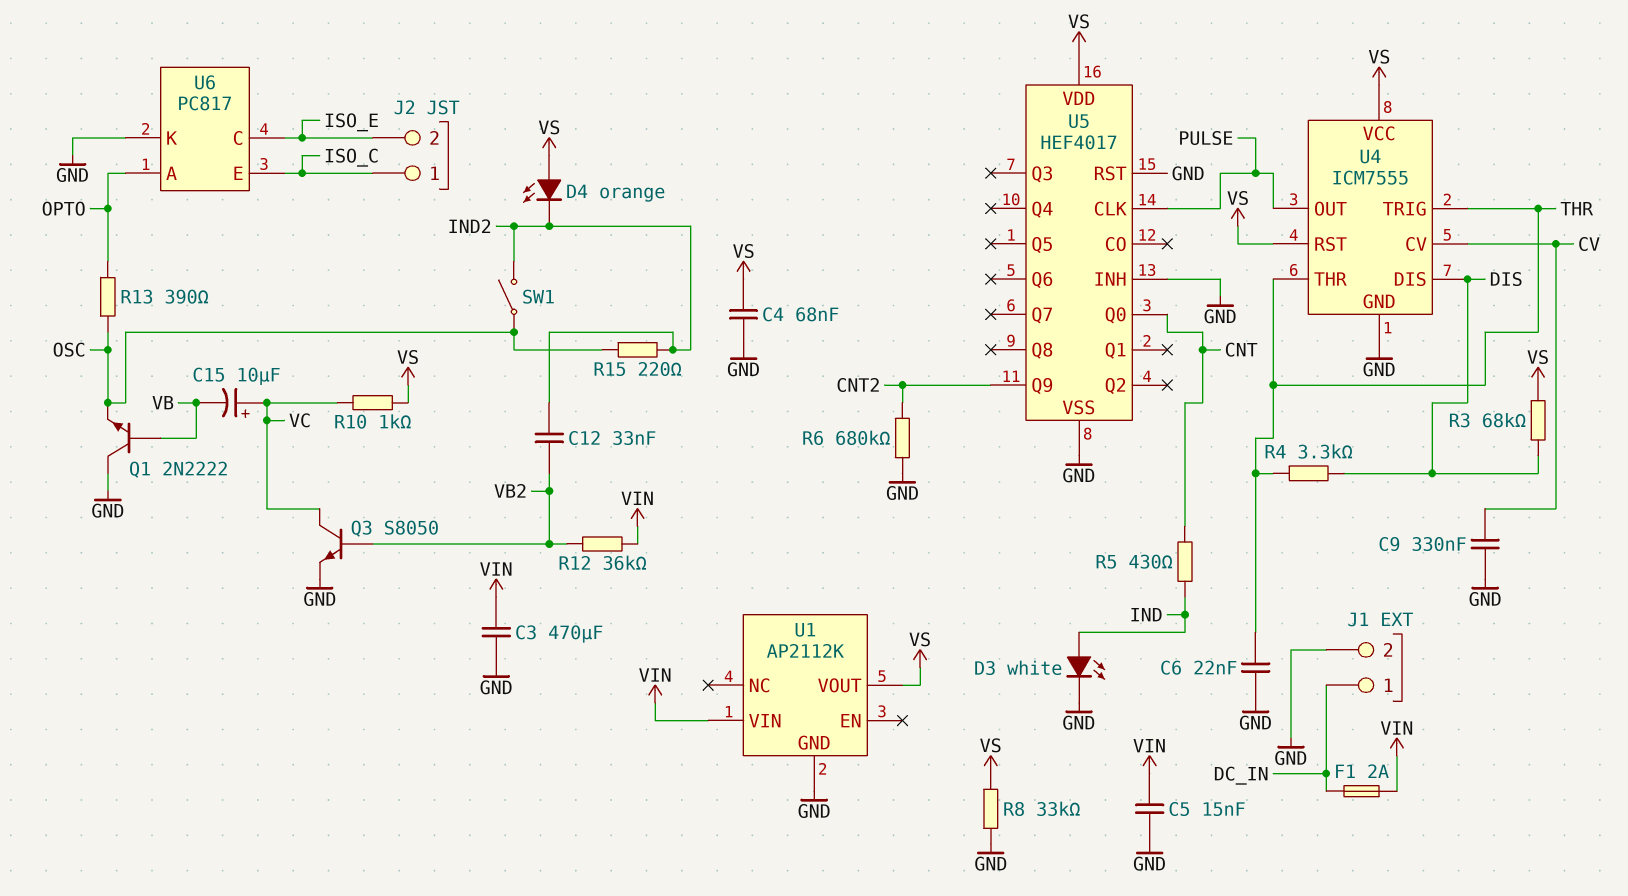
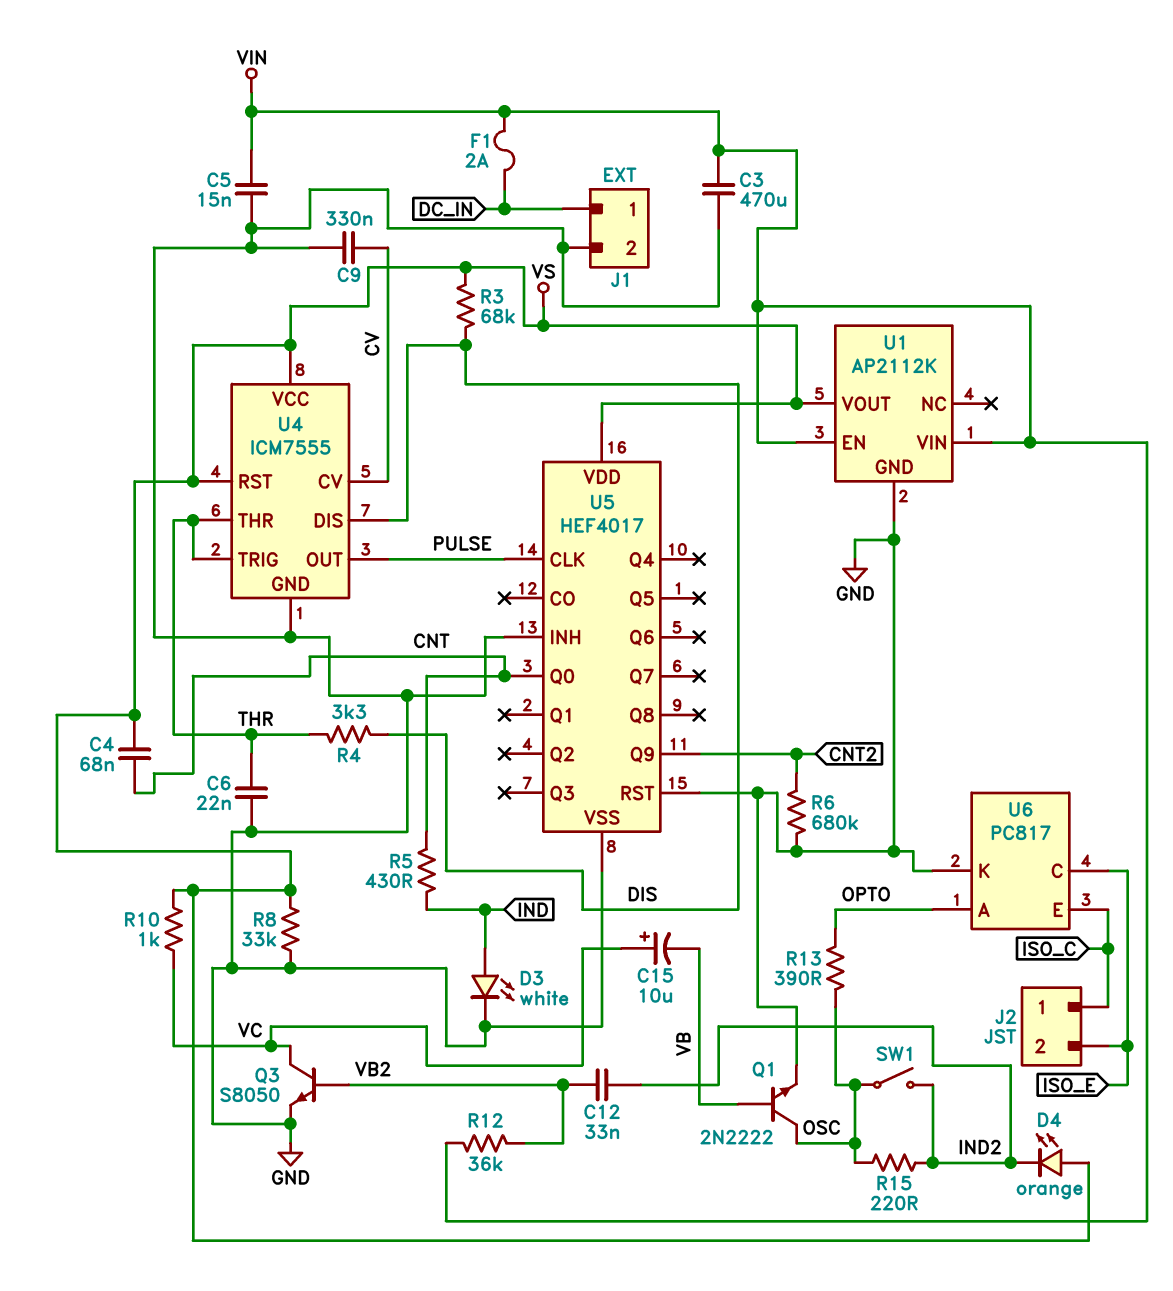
C4: 68nF (GND, VS) -> 68nF (CNT, VS)
Q1: NPN 2N2222 (B VB, C GND, E OSC) -> NPN 2N2222 (B VB, C OSC, E GND)
U1 pin EN: none -> VIN

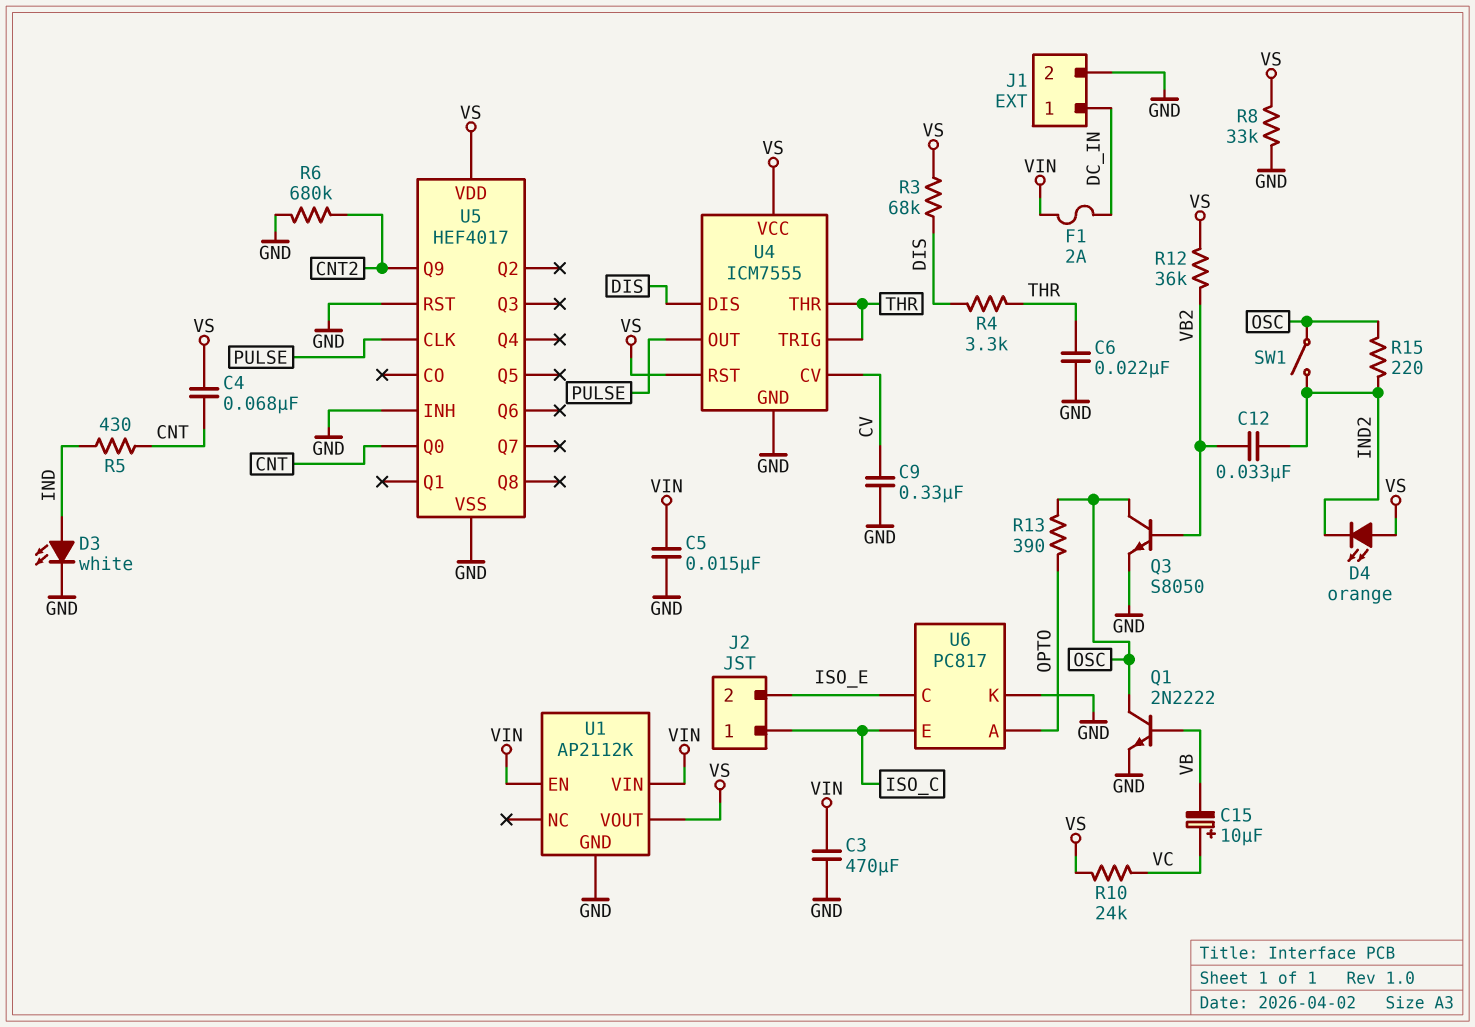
Q3: NPN S8050 (B VB2, C VC, E GND) -> NPN S8050 (B VB2, C OSC, E GND)
R10: 1k (VC, VS) -> 24k (VC, VS)
R12: 36k (VB2, VIN) -> 36k (VB2, VS)

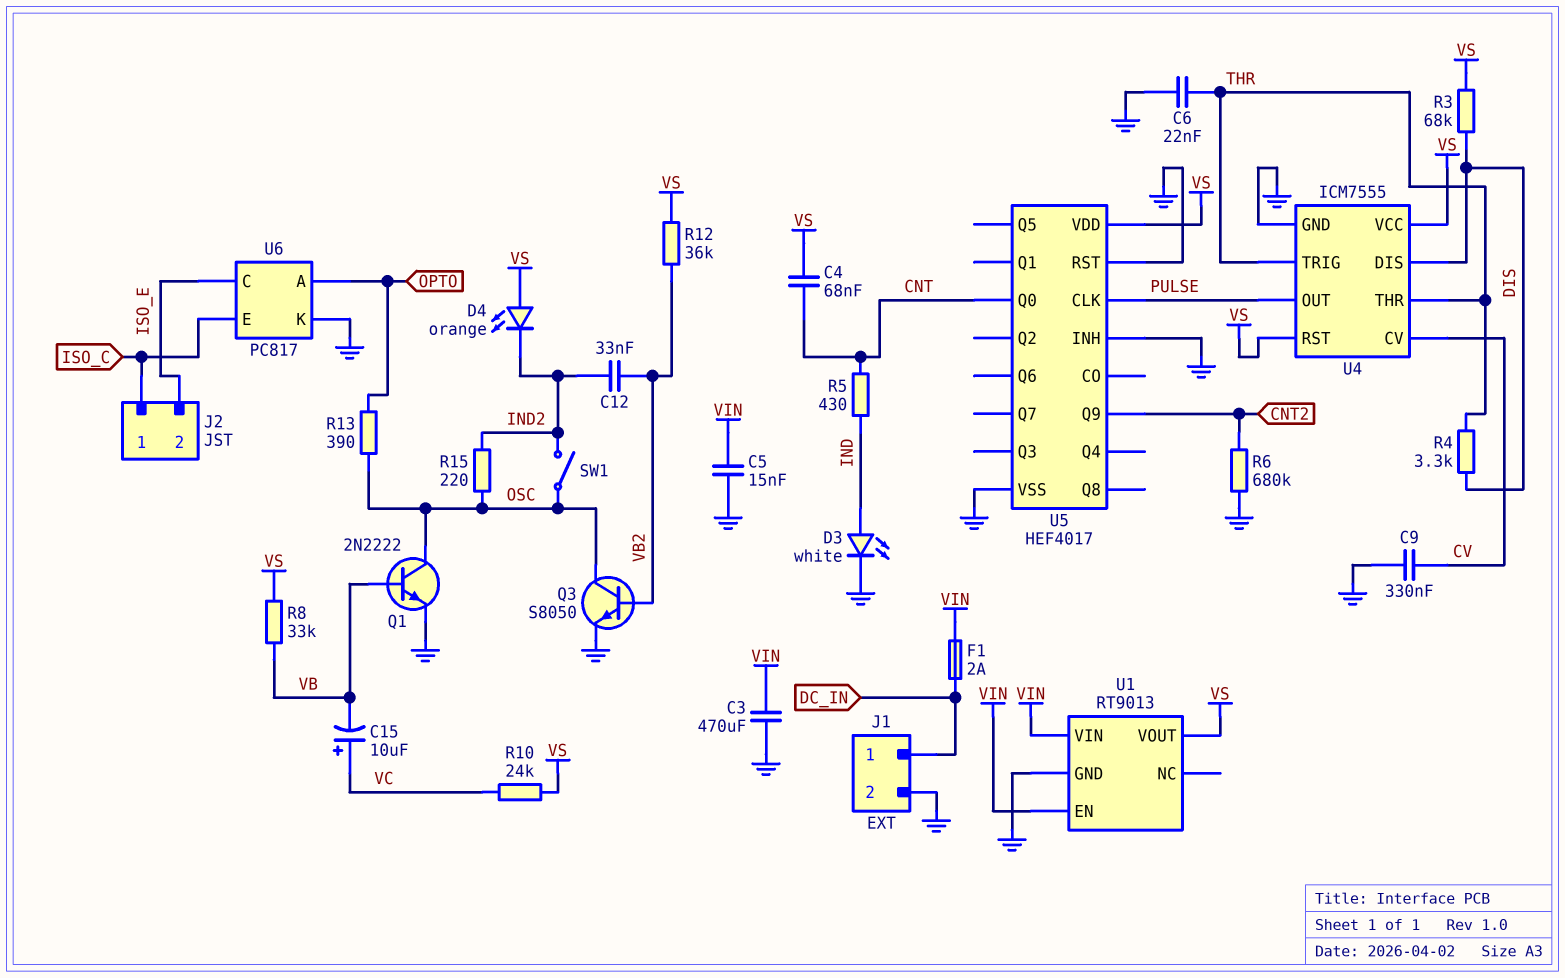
R8: 33k (GND, VS) -> 33k (VB, VS)
U1: AP2112K -> RT9013

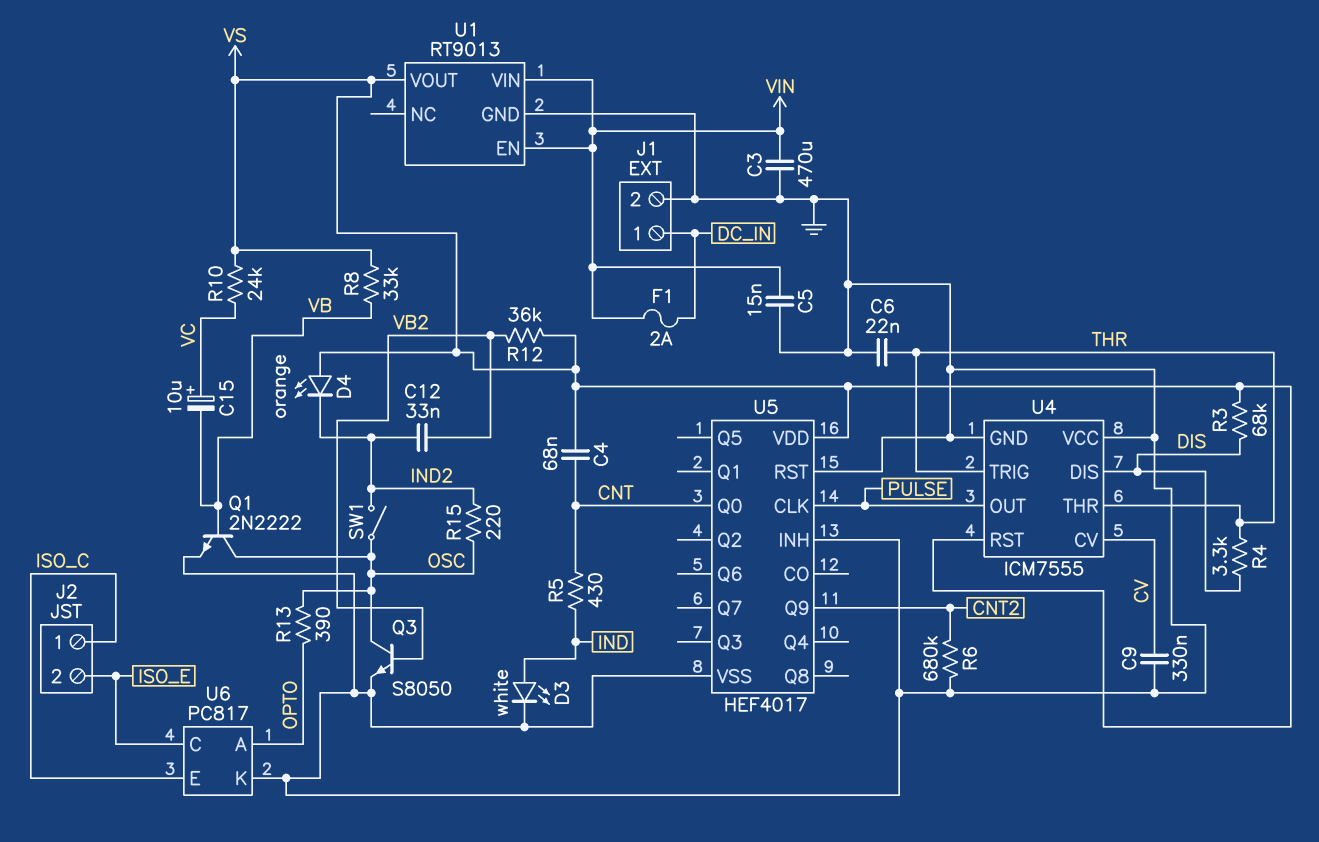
U4 pin VCC: VS -> GND

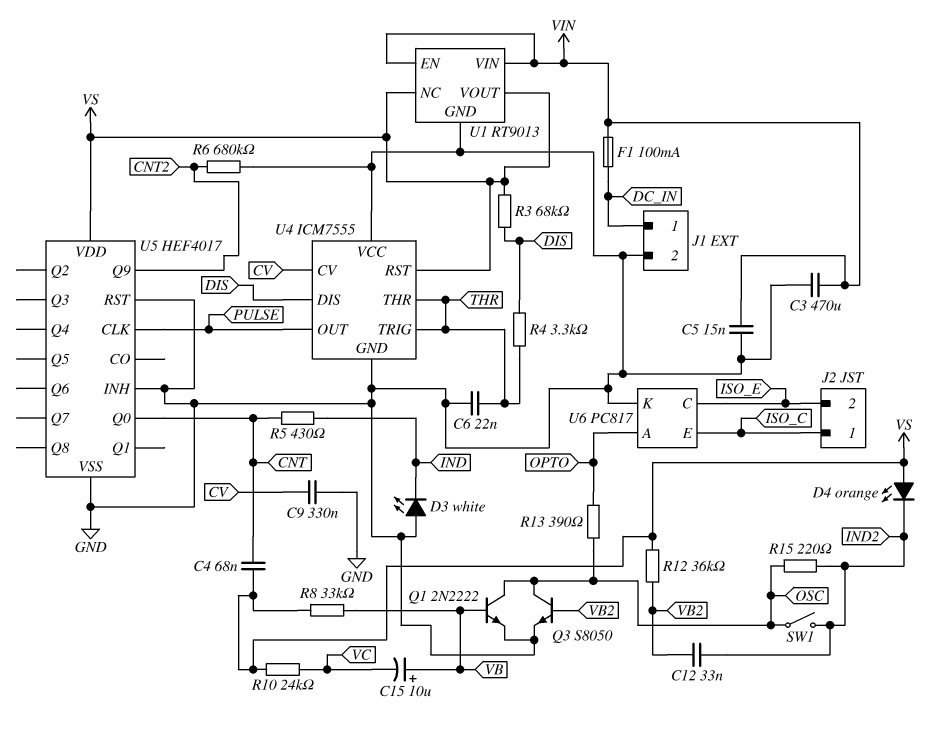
C15: 10uF (plus VC, minus VB) -> 10uF (plus VB, minus VC)
D3: LED white (A IND, K GND) -> LED white (A GND, K IND)
F1: 2A (DC_IN, VIN) -> 100mA (DC_IN, VIN)
U1 pin NC: none -> VS

